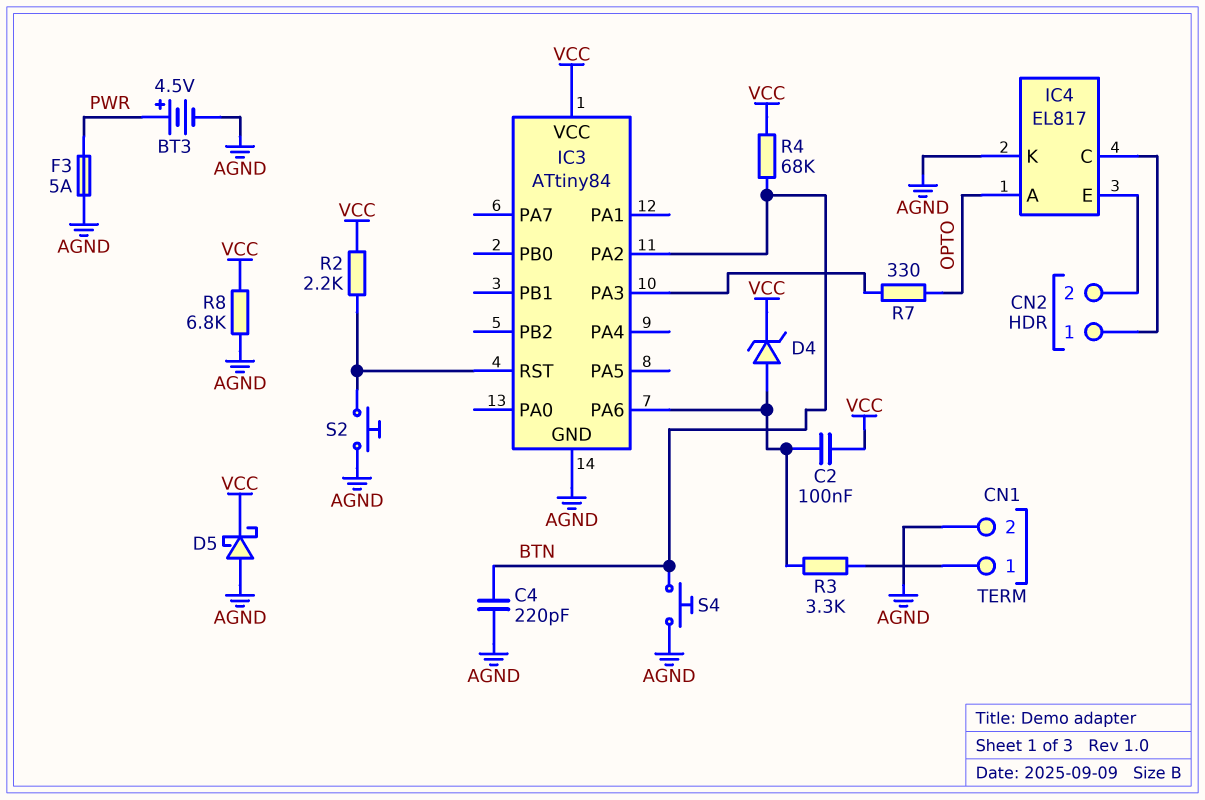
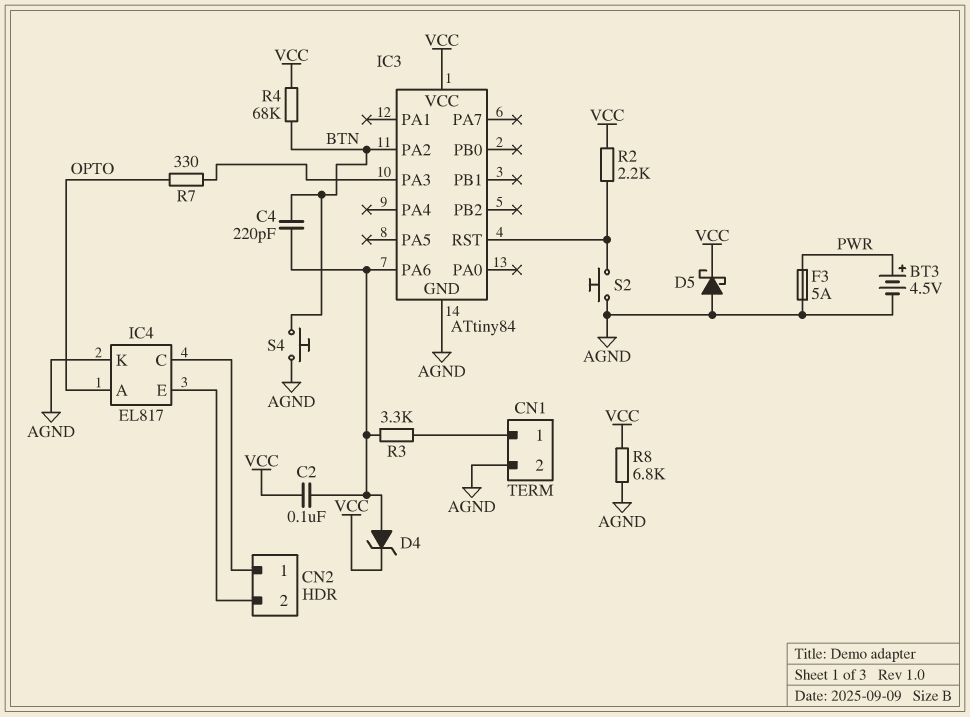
C4: 220pF (AGND, BTN) -> 220pF (BTN, IC3/PA6)

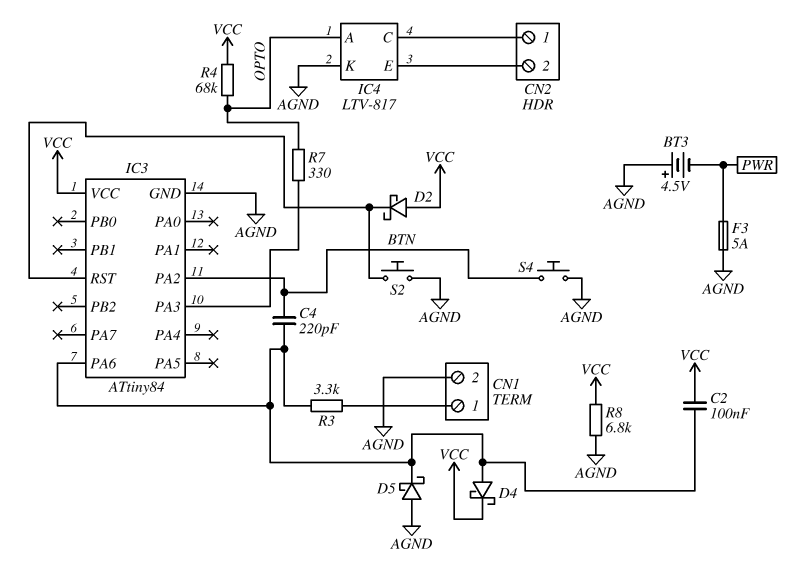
BT3: 4.5V (plus PWR, minus AGND) -> 4.5V (plus AGND, minus PWR)
D2: none -> schottky (A VCC, K IC3/RST)
D4: zener (A IC3/PA6, K VCC) -> schottky (A IC3/PA6, K VCC)
D5: schottky (A AGND, K VCC) -> schottky (A AGND, K IC3/PA6)
IC4: EL817 -> LTV-817
R2: 2.2k (IC3/RST, VCC) -> none
R4: 68k (BTN, VCC) -> 68k (OPTO, VCC)

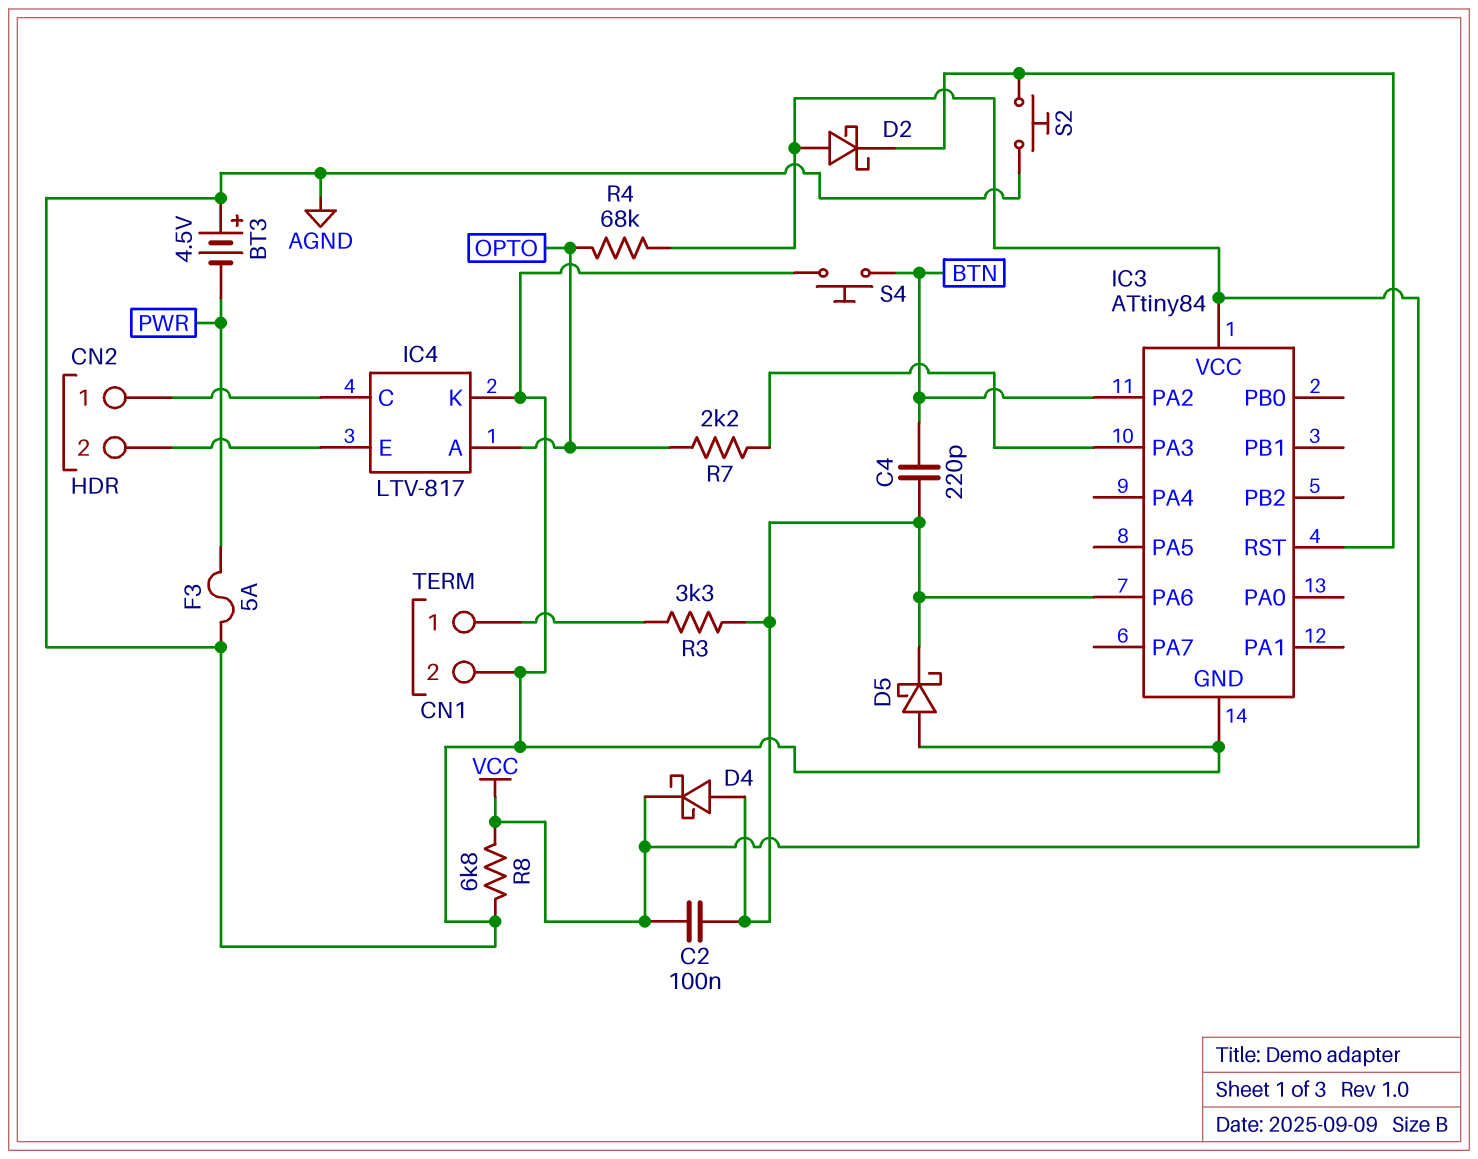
R7: 330 (IC3/PA3, OPTO) -> 2.2k (IC3/PA3, OPTO)

